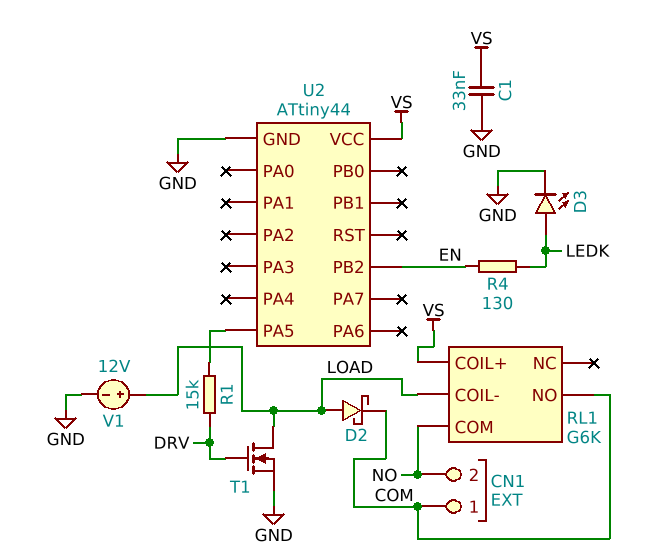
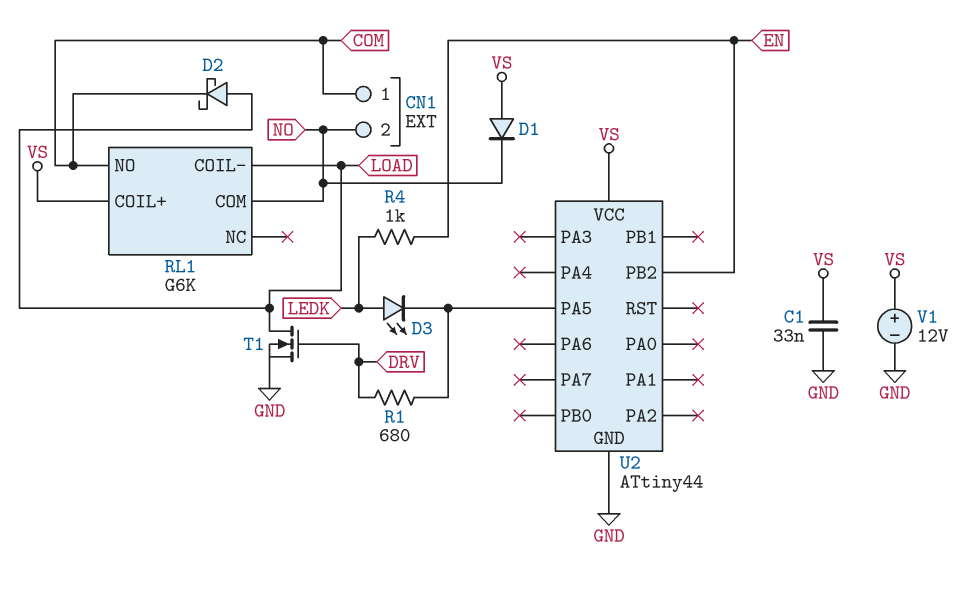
D1: none -> diode (A VS, K NO)
D3: LED (A LEDK, K GND) -> LED (A LEDK, K U2/PA5)
R1: 15k (DRV, U2/PA5) -> 680 (DRV, U2/PA5)
R4: 130 (EN, LEDK) -> 1k (EN, LEDK)
V1: 12V (plus LOAD, minus GND) -> 12V (plus VS, minus GND)

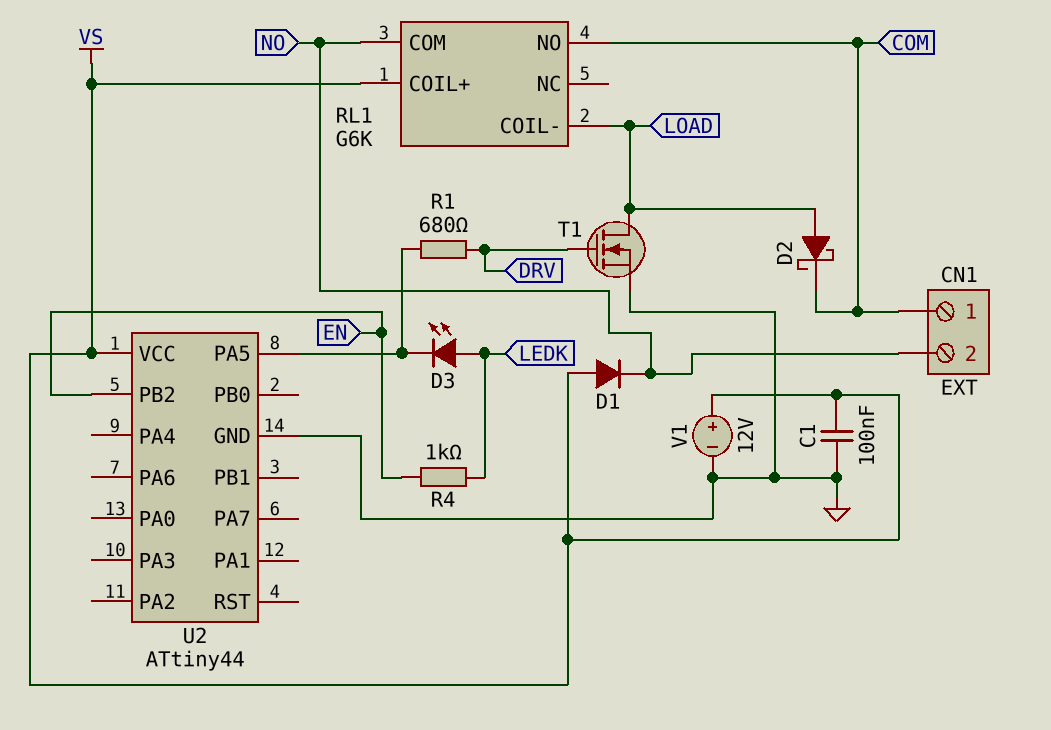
C1: 33nF (GND, VS) -> 100nF (GND, VS)

